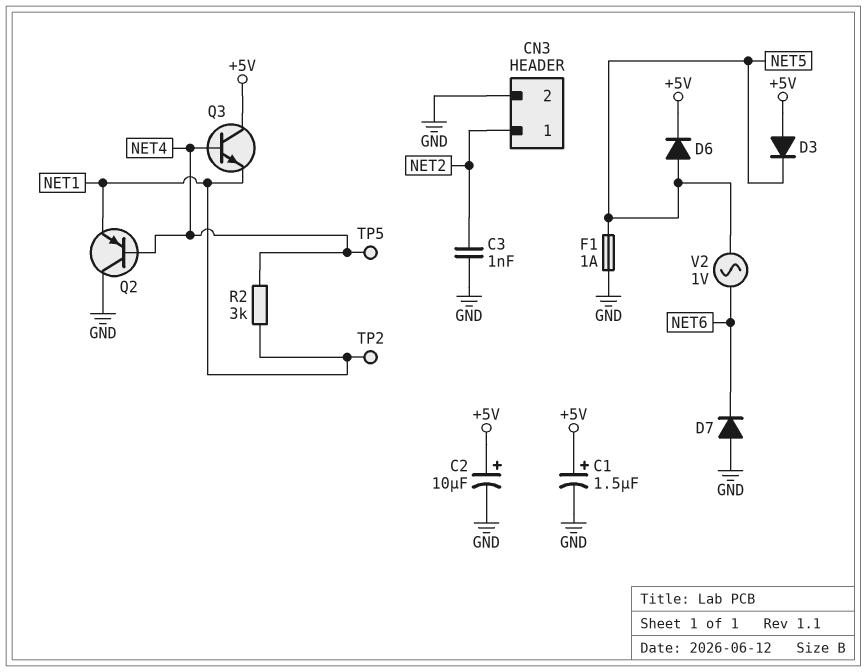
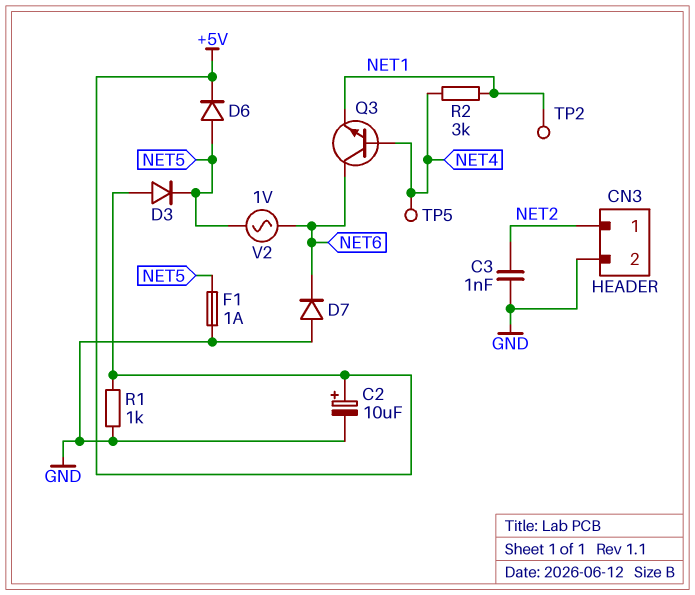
C1: 1.5uF (plus +5V, minus GND) -> none
Q2: PNP (B NET4, C GND, E NET1) -> none
Q3: NPN (B NET4, C +5V, E NET1) -> NPN (B NET4, C NET6, E NET1)
R1: none -> 1k (+5V, GND)

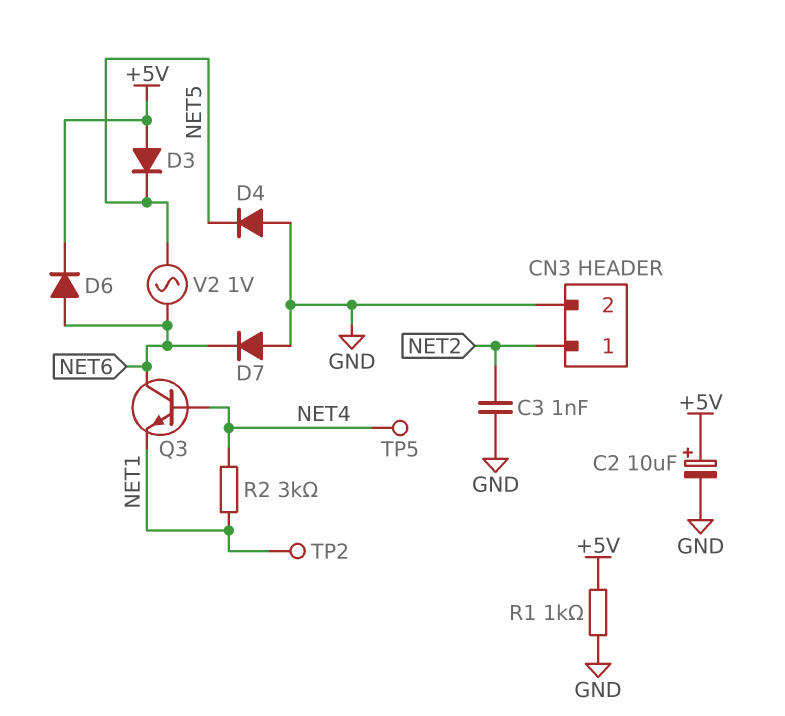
D4: none -> diode (A GND, K NET5)
D6: diode (A NET5, K +5V) -> diode (A NET6, K +5V)
F1: 1A (GND, NET5) -> none

